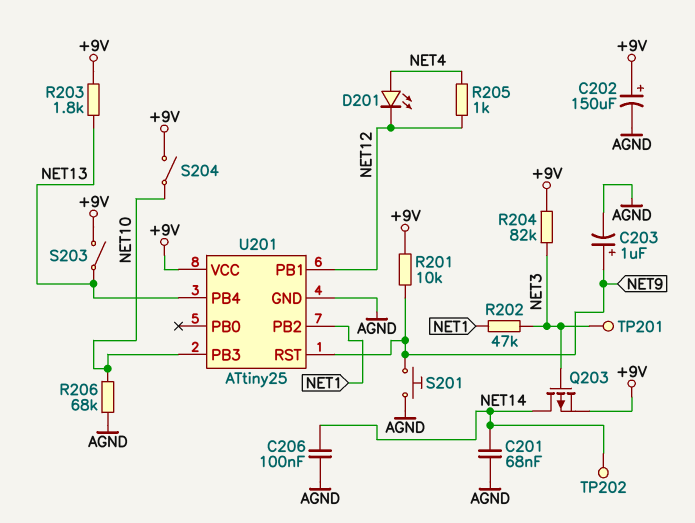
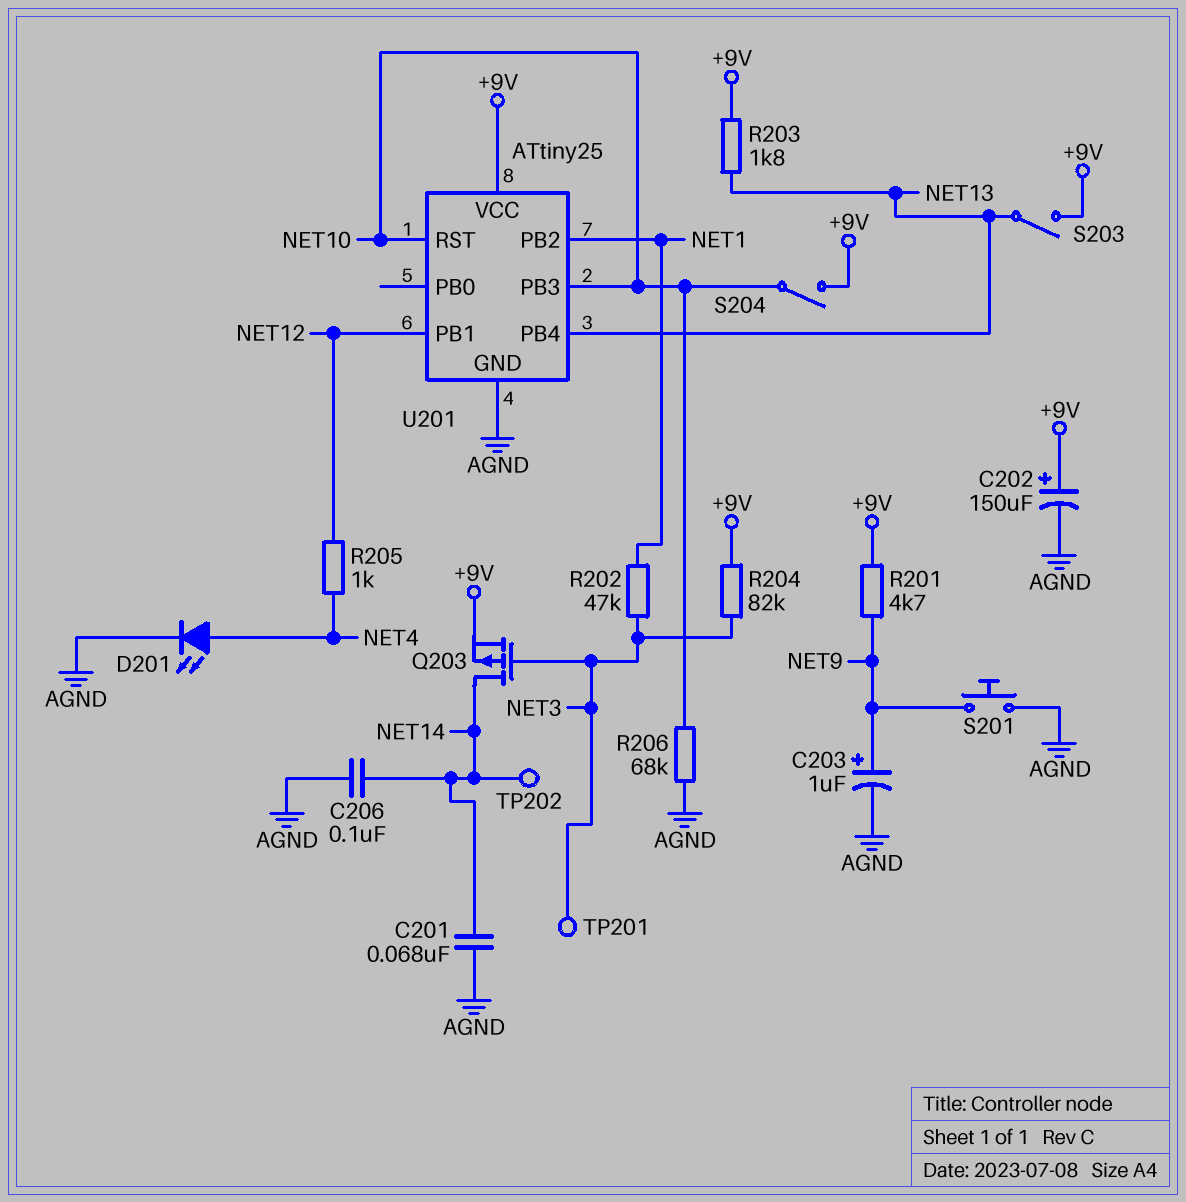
D201: LED (A NET4, K NET12) -> LED (A NET4, K AGND)
R201: 10k (+9V, NET9) -> 4.7k (+9V, NET9)
U201 pin RST: NET9 -> NET10

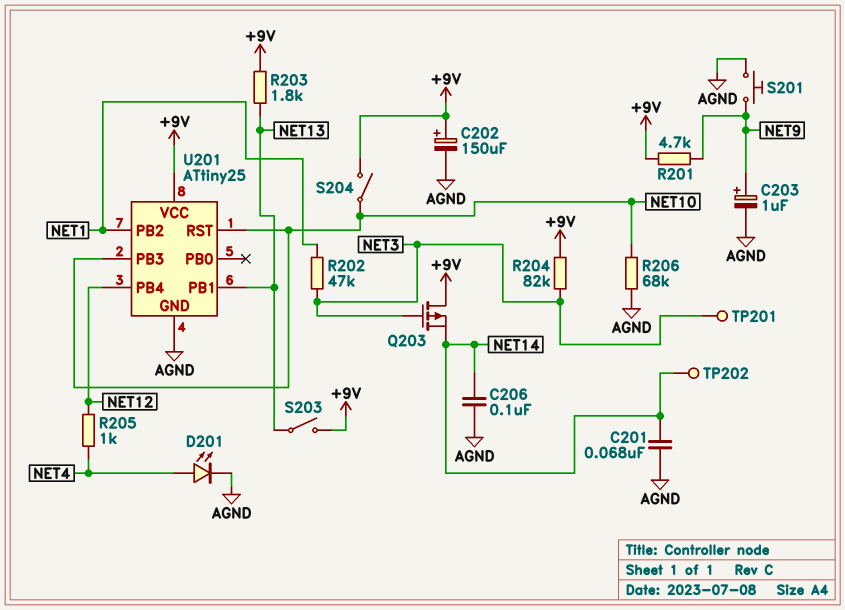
Q203: PMOS (G NET3, D NET14, S +9V) -> PMOS (G NET3, D +9V, S NET14)
U201 pin PB1: NET12 -> NET13
U201 pin PB4: NET13 -> NET12

